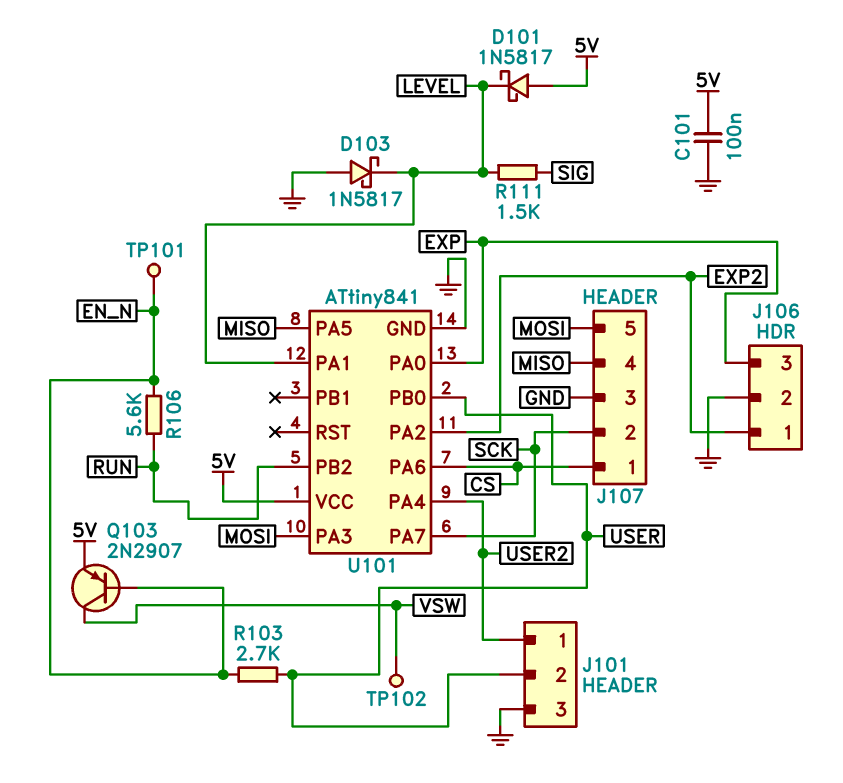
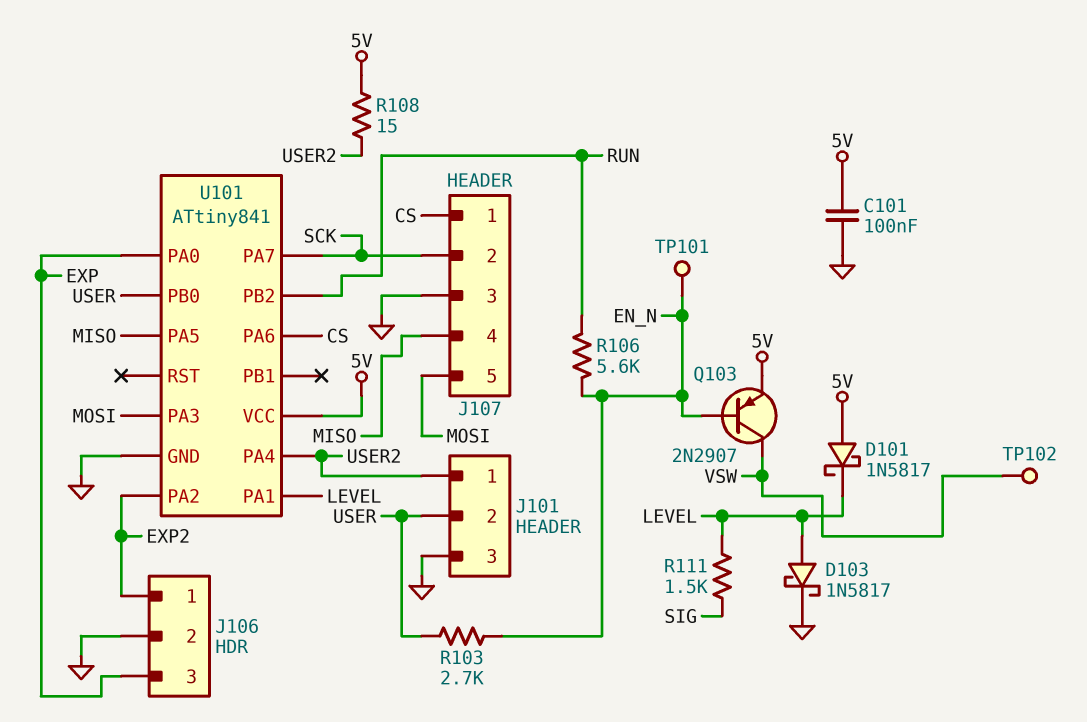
D103: schottky 1N5817 (A GND, K LEVEL) -> schottky 1N5817 (A LEVEL, K GND)
R108: none -> 15 (5V, USER2)

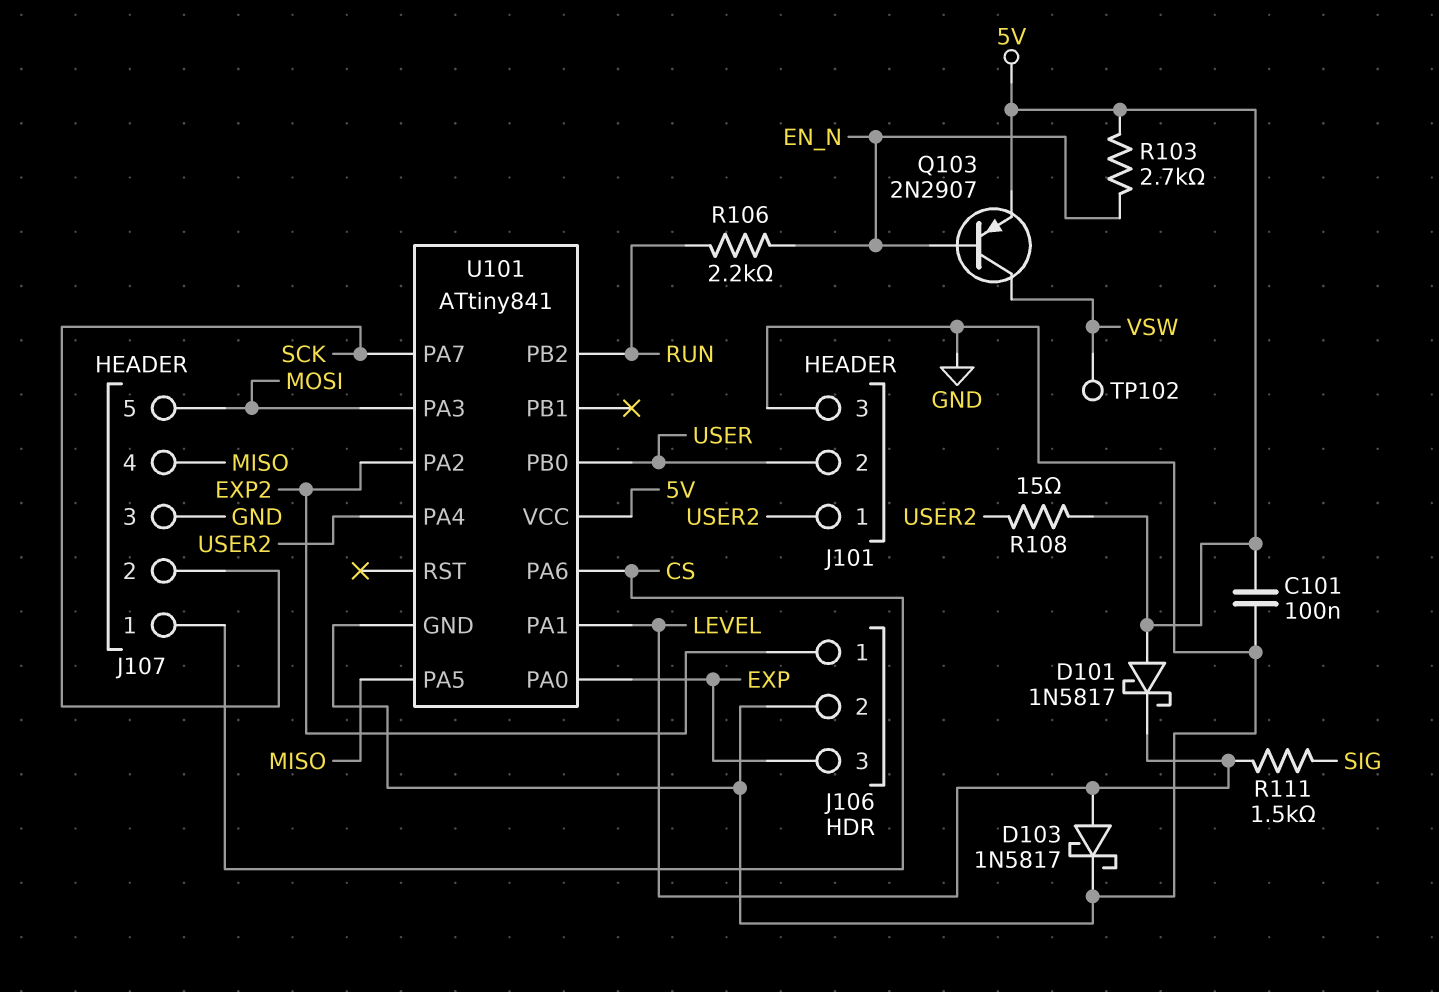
R103: 2.7k (EN_N, USER) -> 2.7k (5V, EN_N)
R106: 5.6k (EN_N, RUN) -> 2.2k (EN_N, RUN)
TP101: test point (EN_N) -> none

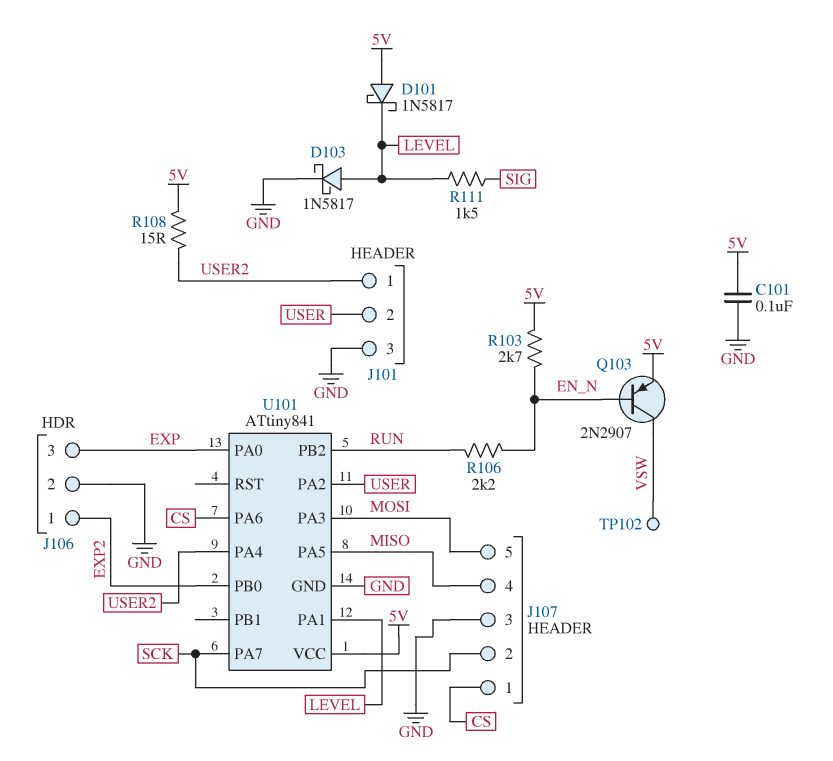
U101 pin PA2: EXP2 -> USER
U101 pin PB0: USER -> EXP2

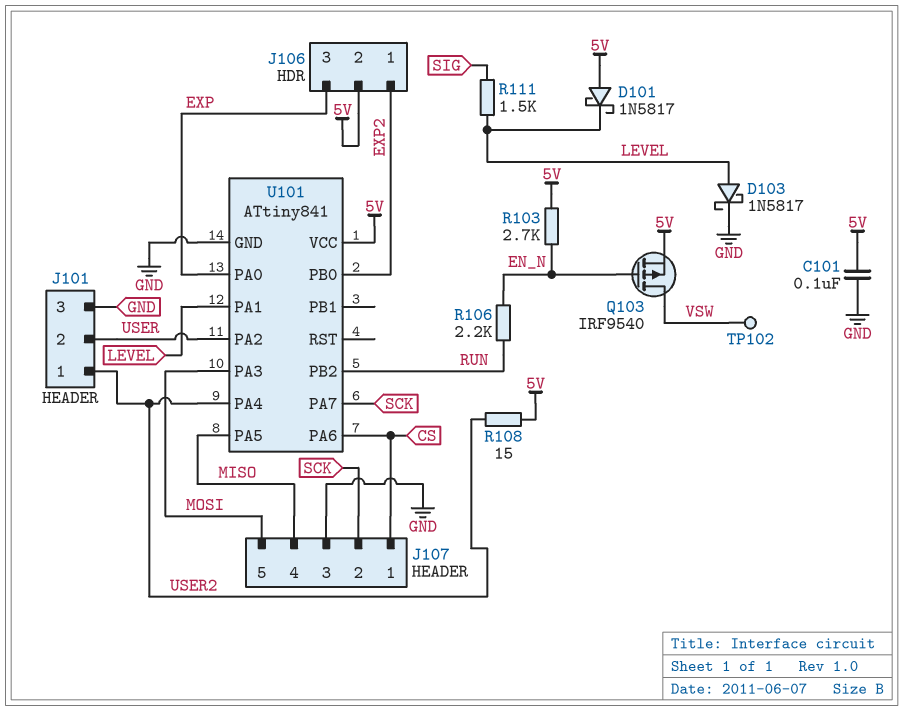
J106 pin 2: GND -> 5V
Q103: PNP 2N2907 (B EN_N, C VSW, E 5V) -> PMOS IRF9540 (G EN_N, D VSW, S 5V)

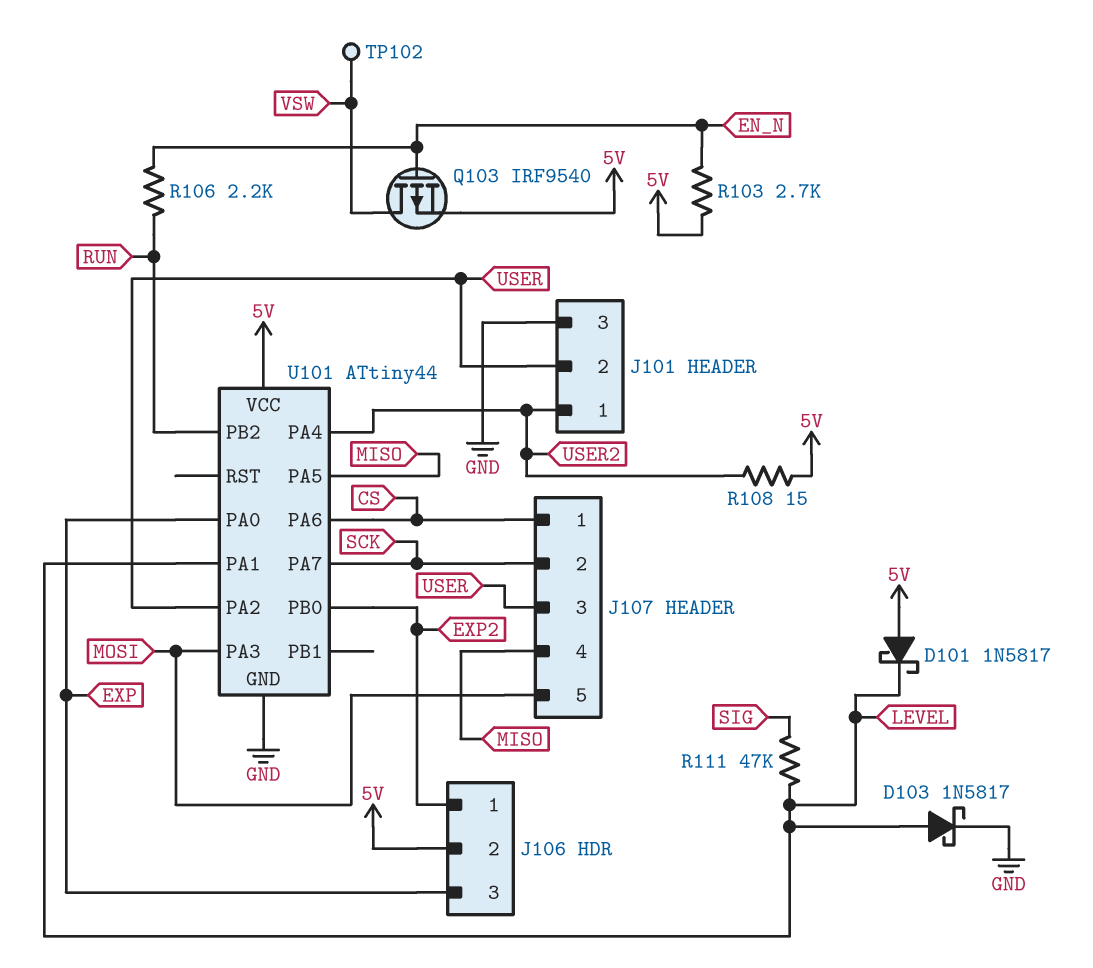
C101: 100nF (5V, GND) -> none
J107 pin 3: GND -> USER
R111: 1.5k (LEVEL, SIG) -> 47k (LEVEL, SIG)
U101: ATtiny841 -> ATtiny44

